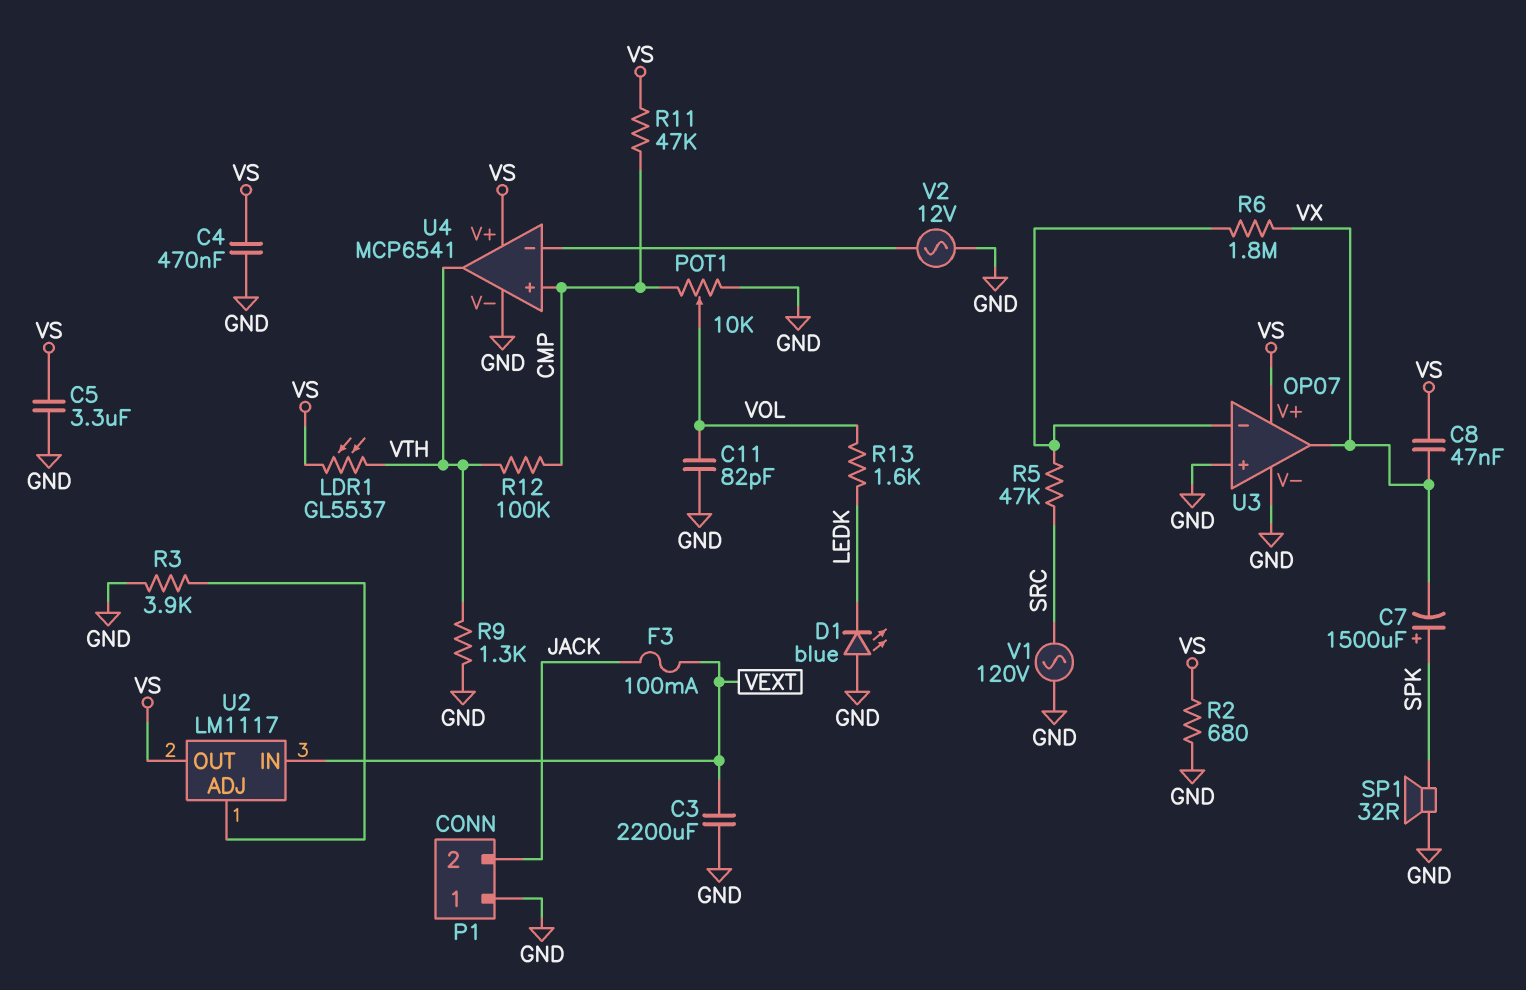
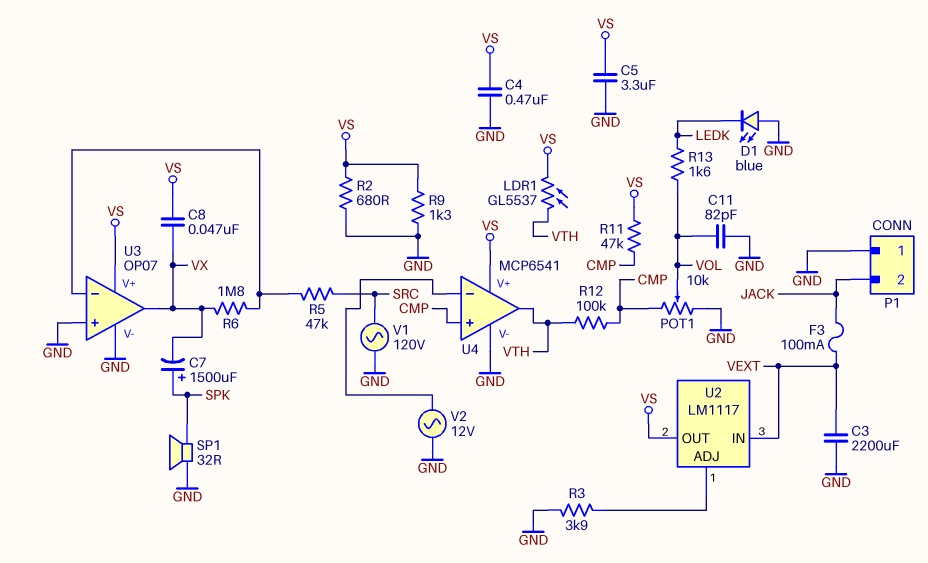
R9: 1.3k (GND, VTH) -> 1.3k (GND, VS)

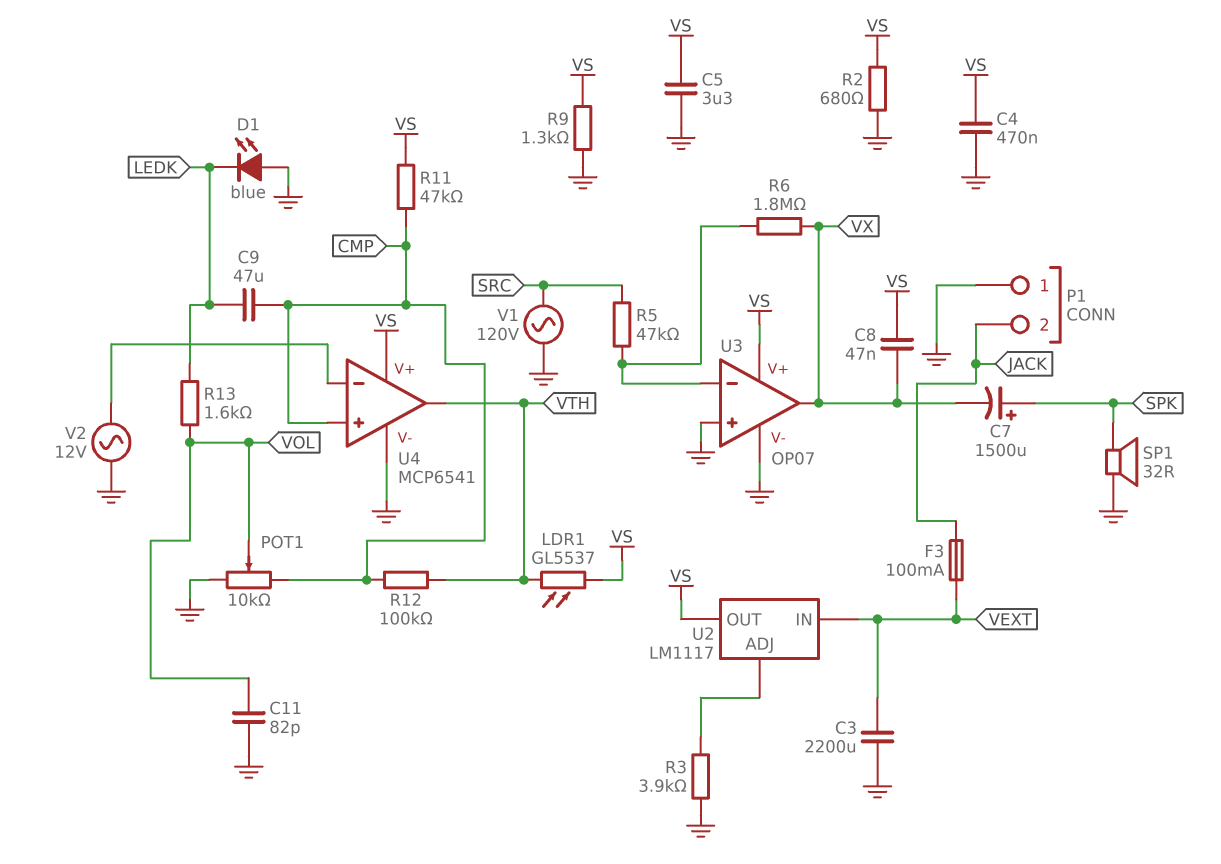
C9: none -> 47uF (CMP, LEDK)

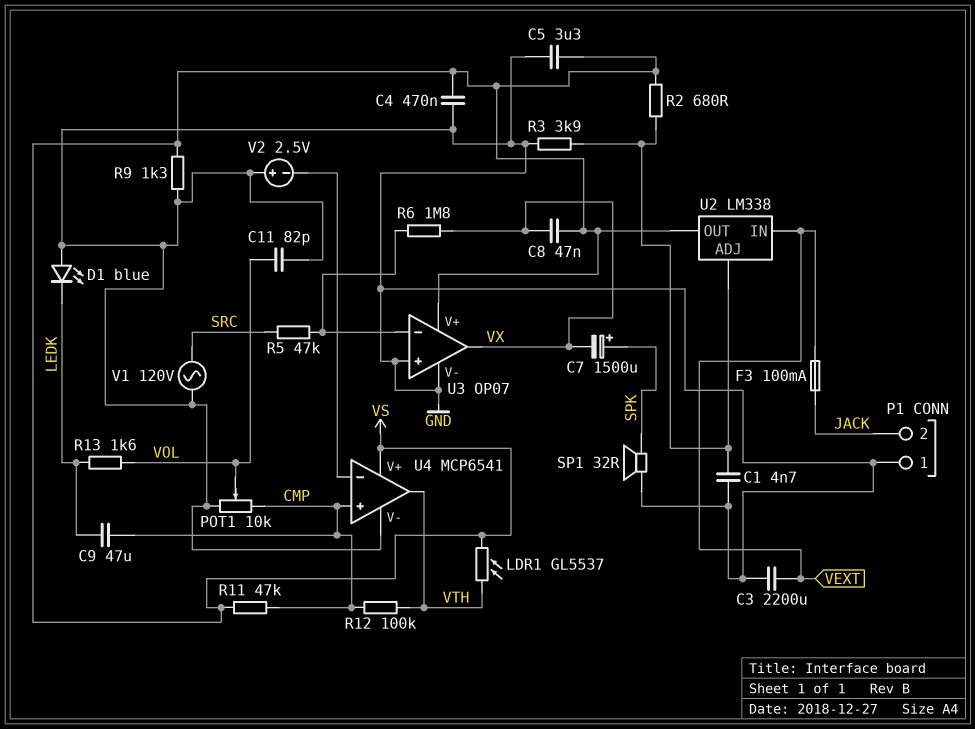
C1: none -> 4.7nF (GND, U2/ADJ)
R2: 680 (GND, VS) -> 680 (U2/ADJ, VS)
U2: LM1117 -> LM338
V2: AC 12V (GND, U4/in-) -> 2.5V (plus GND, minus U4/in-)

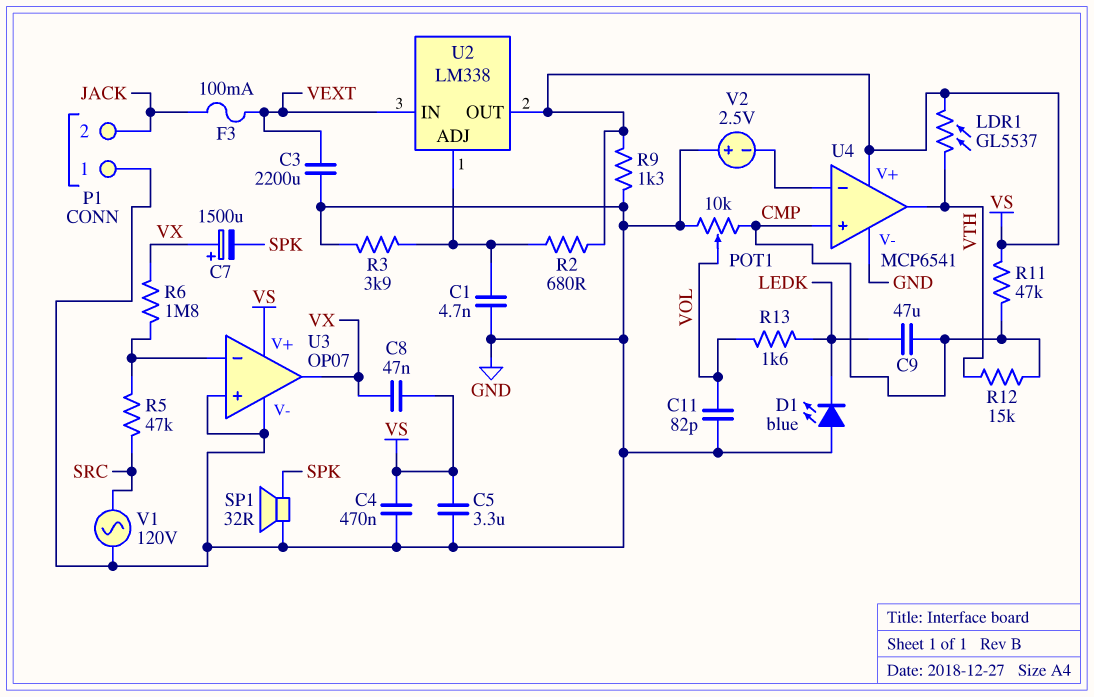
C7: 1500uF (plus SPK, minus VX) -> 1500uF (plus VX, minus SPK)
R12: 100k (CMP, VTH) -> 15k (CMP, VTH)

